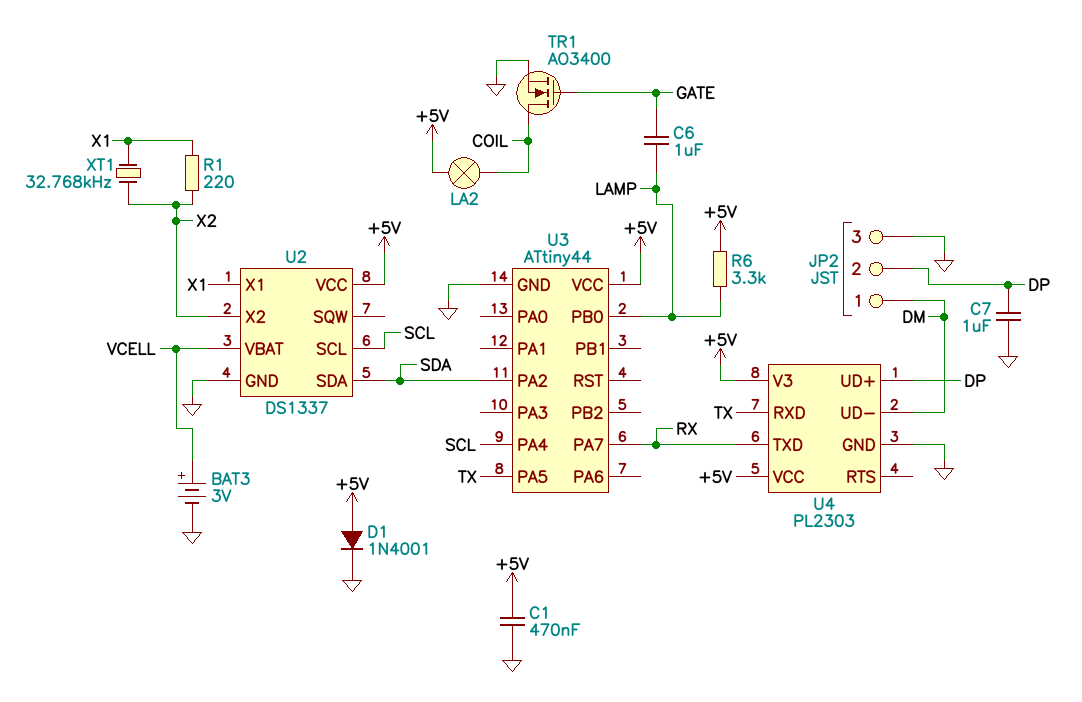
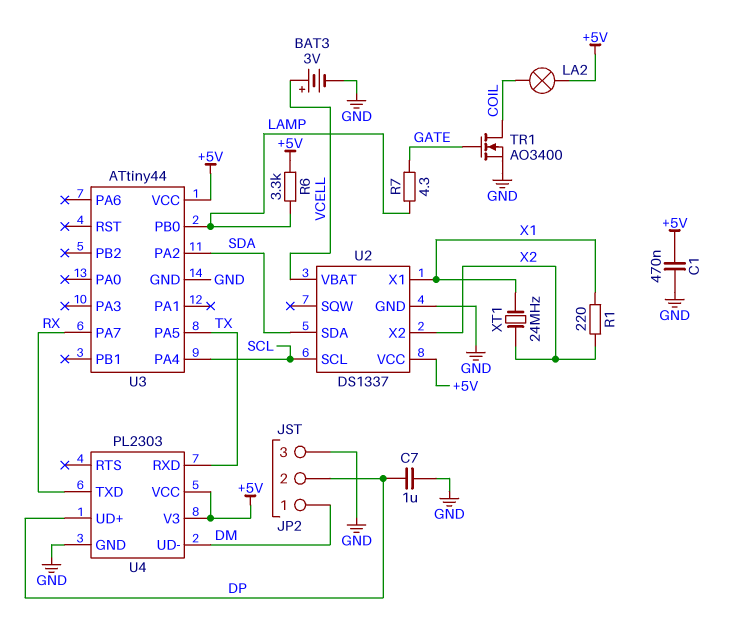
C6: 1uF (GATE, LAMP) -> none
D1: diode 1N4001 (A +5V, K GND) -> none
R7: none -> 4.3 (GATE, LAMP)
XT1: 32.768kHz (X1, X2) -> 24MHz (X1, X2)

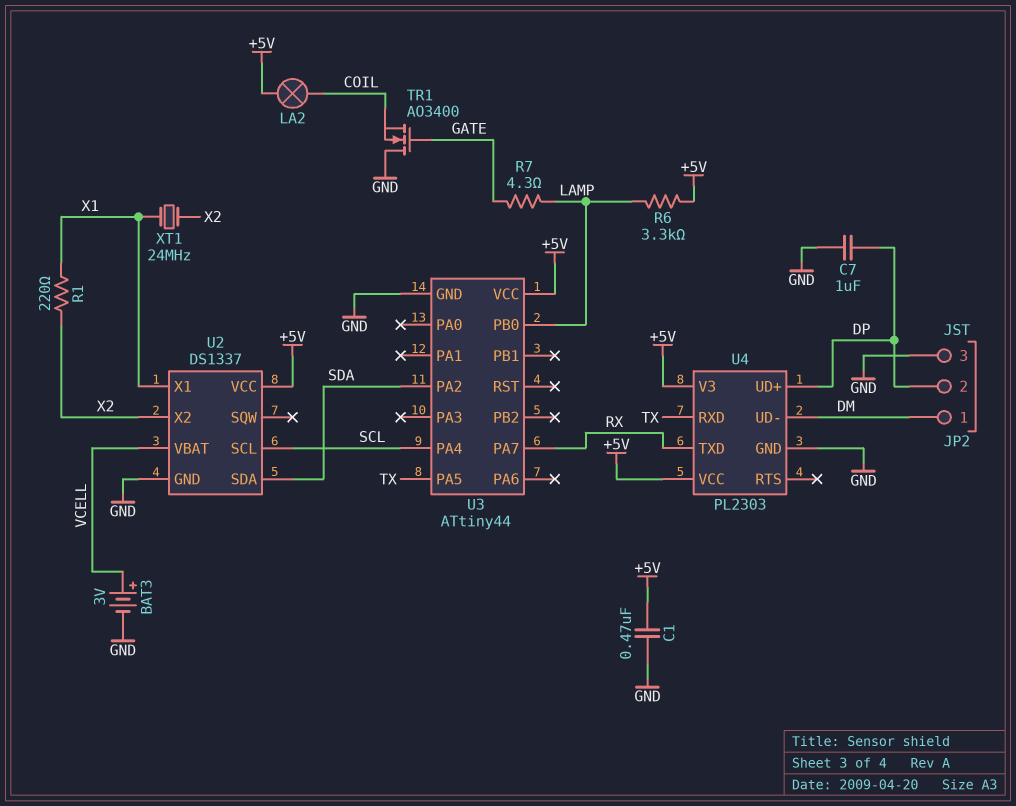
TR1: NMOS AO3400 (G GATE, D COIL, S GND) -> NMOS AO3400 (G GATE, D GND, S COIL)

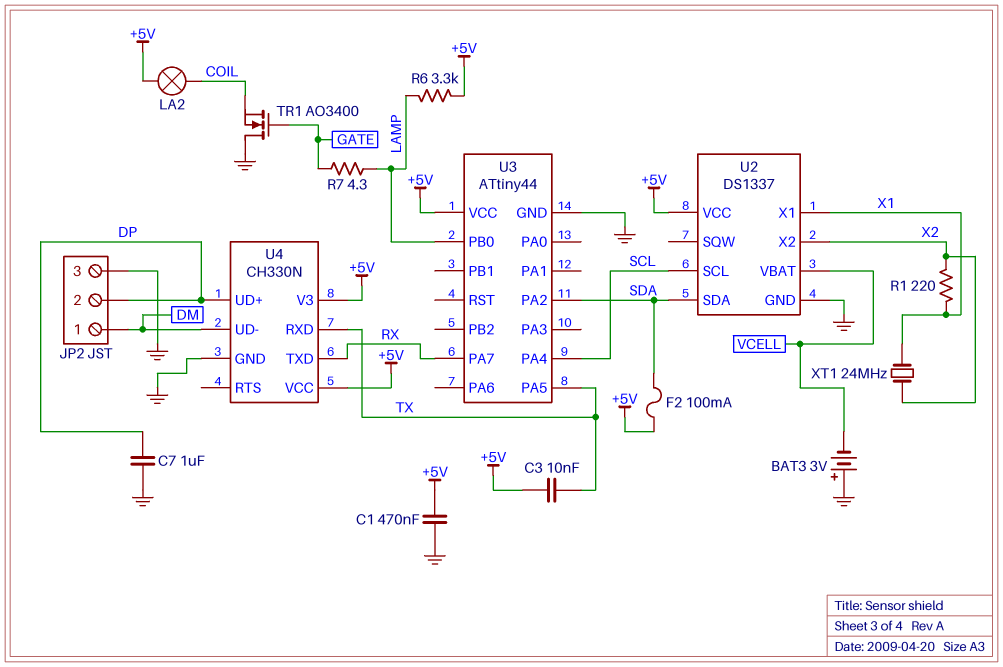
BAT3: 3V (plus VCELL, minus GND) -> 3V (plus GND, minus VCELL)
C3: none -> 10nF (+5V, TX)
F2: none -> 100mA (+5V, SDA)
U4: PL2303 -> CH330N

